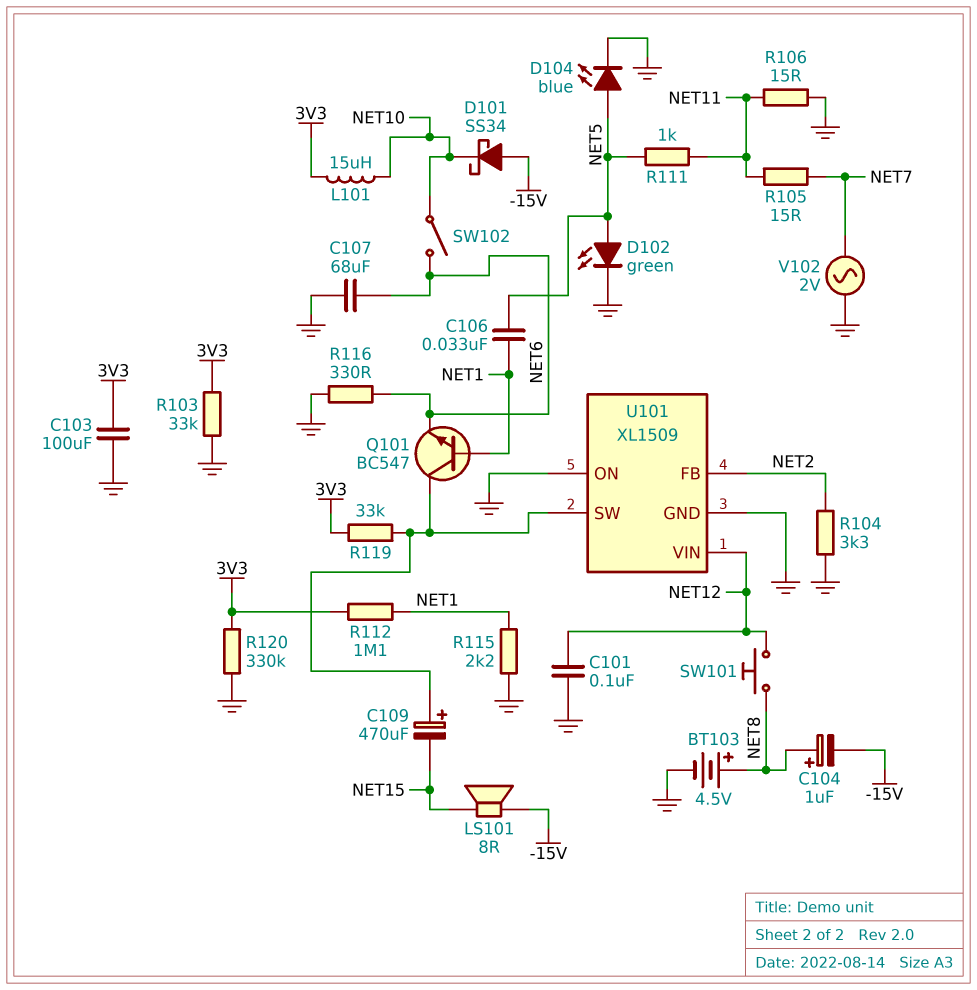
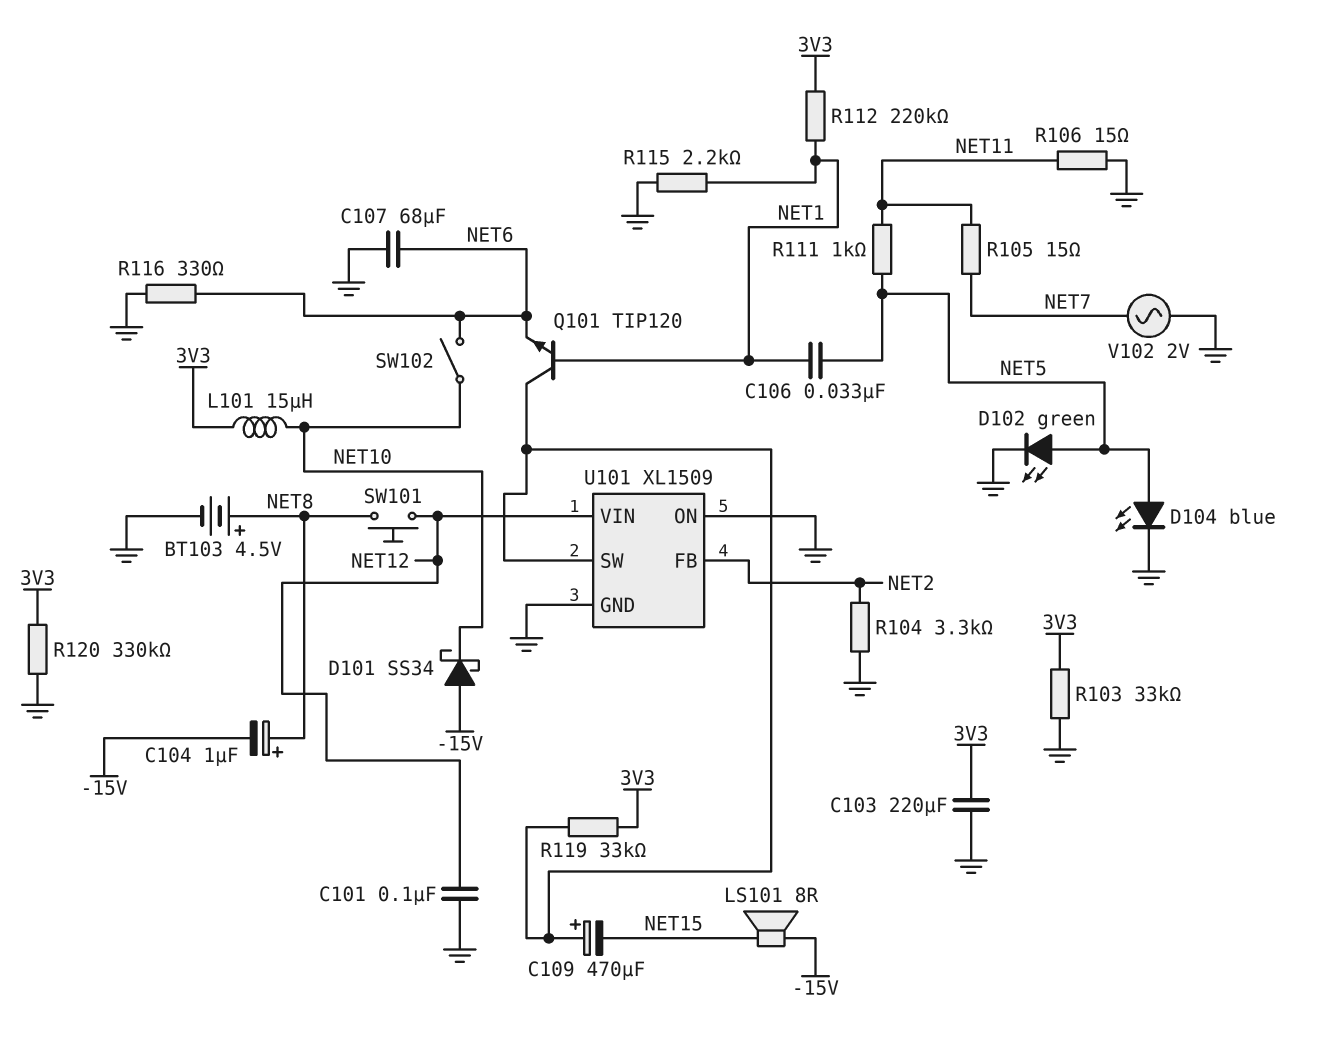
C103: 100uF (3V3, GND) -> 220uF (3V3, GND)
Q101: NPN BC547 (B NET1, C U101/SW, E NET6) -> NPN TIP120 (B NET1, C U101/SW, E NET6)
R112: 1.1M (3V3, NET1) -> 220k (3V3, NET1)

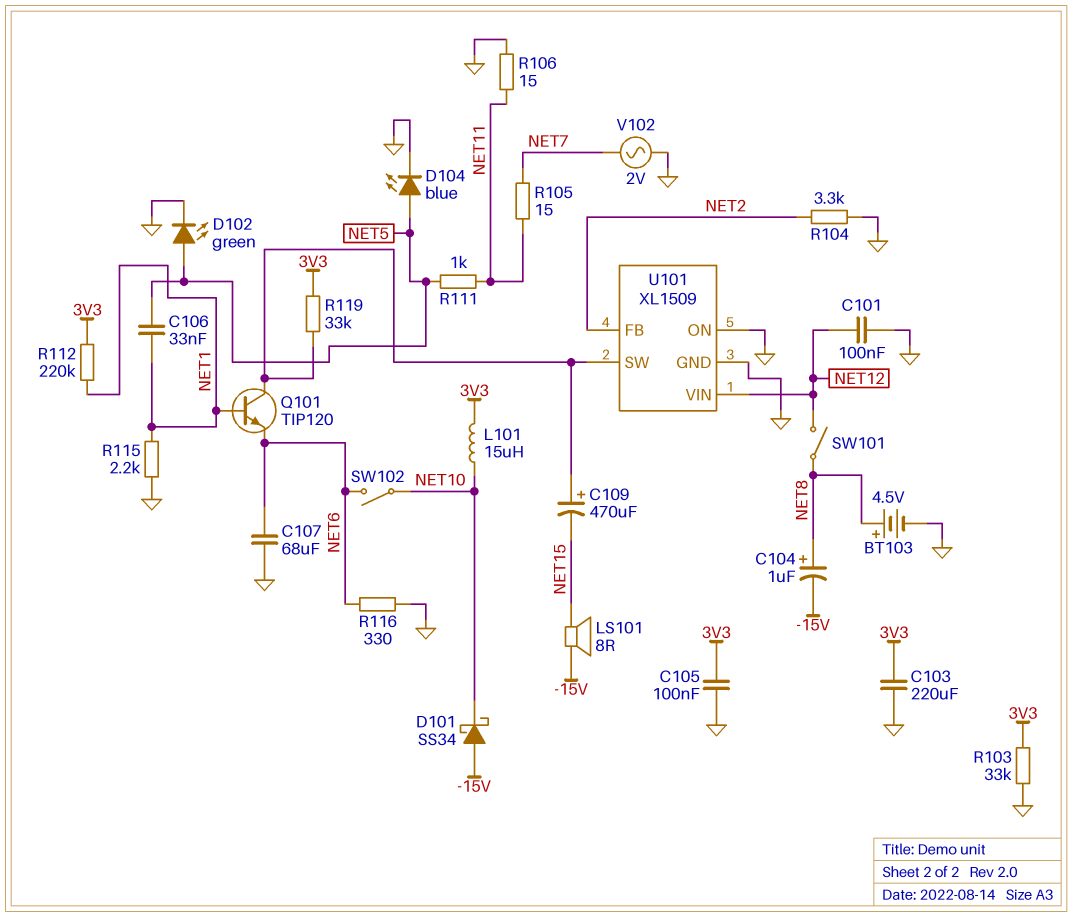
C105: none -> 100nF (3V3, GND)
R120: 330k (3V3, GND) -> none
SW101: button (NET8, NET12) -> switch (NET8, NET12)

